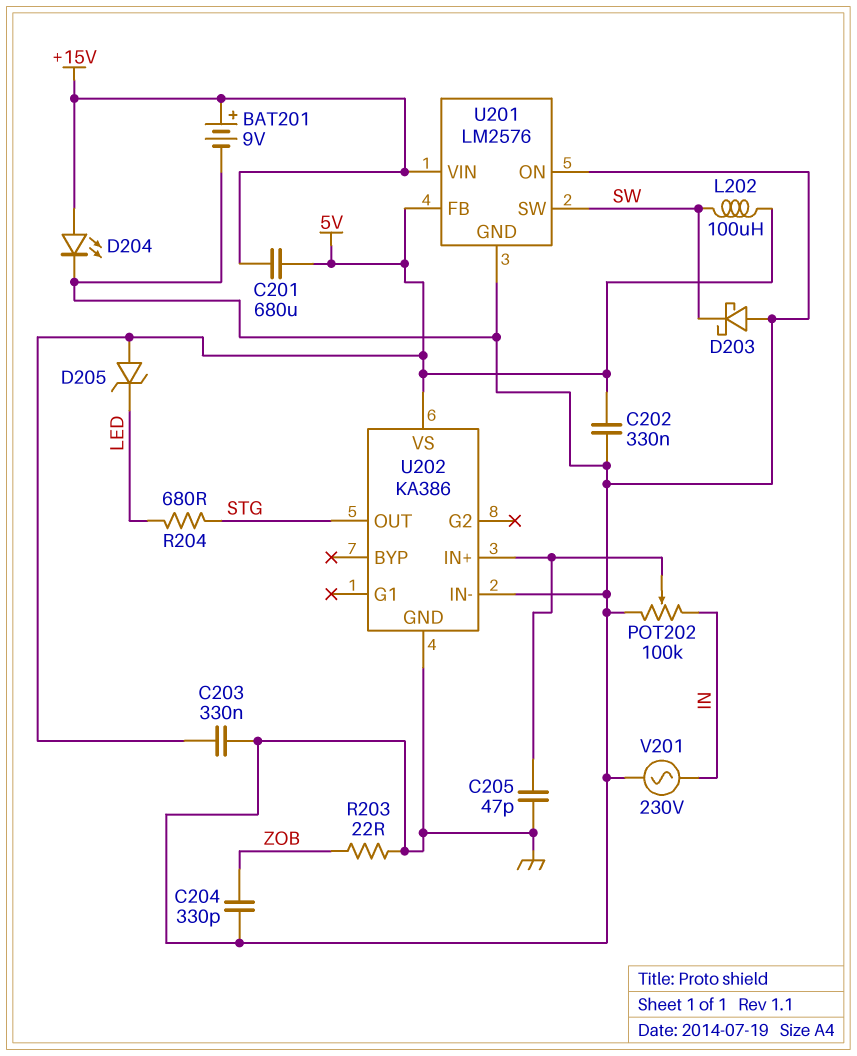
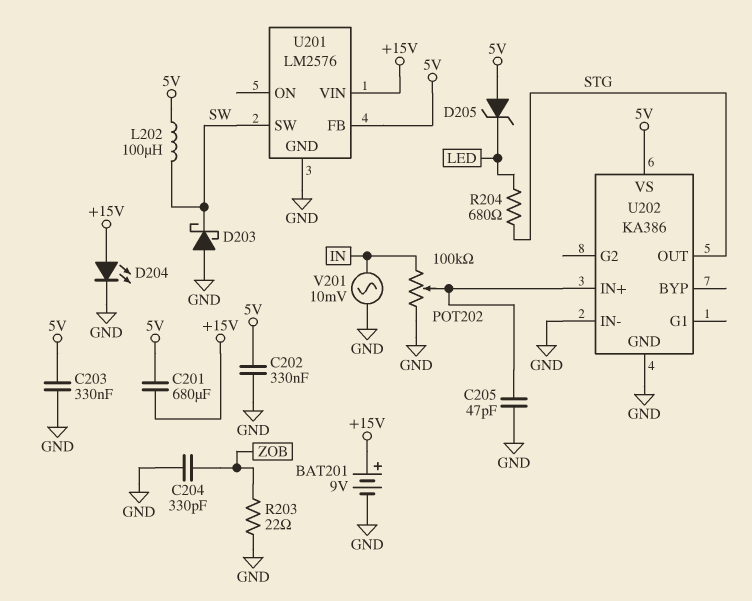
U201 pin ON: GND -> none
V201: AC 230V (GND, IN) -> AC 10mV (GND, IN)

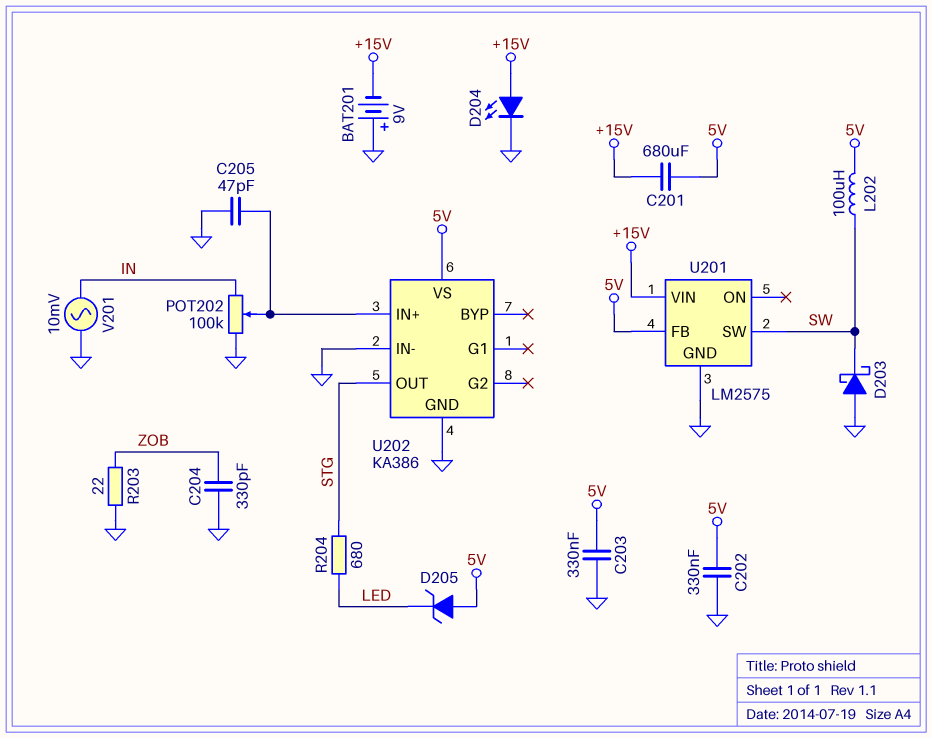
BAT201: 9V (plus +15V, minus GND) -> 9V (plus GND, minus +15V)
U201: LM2576 -> LM2575

